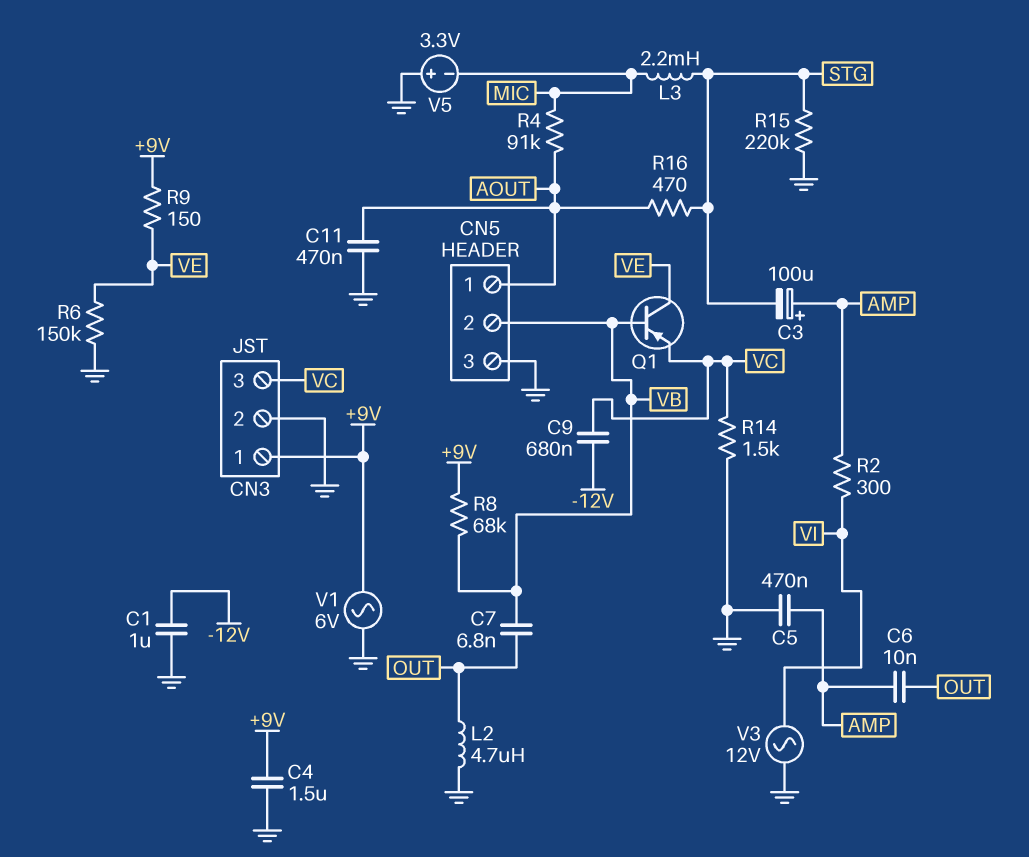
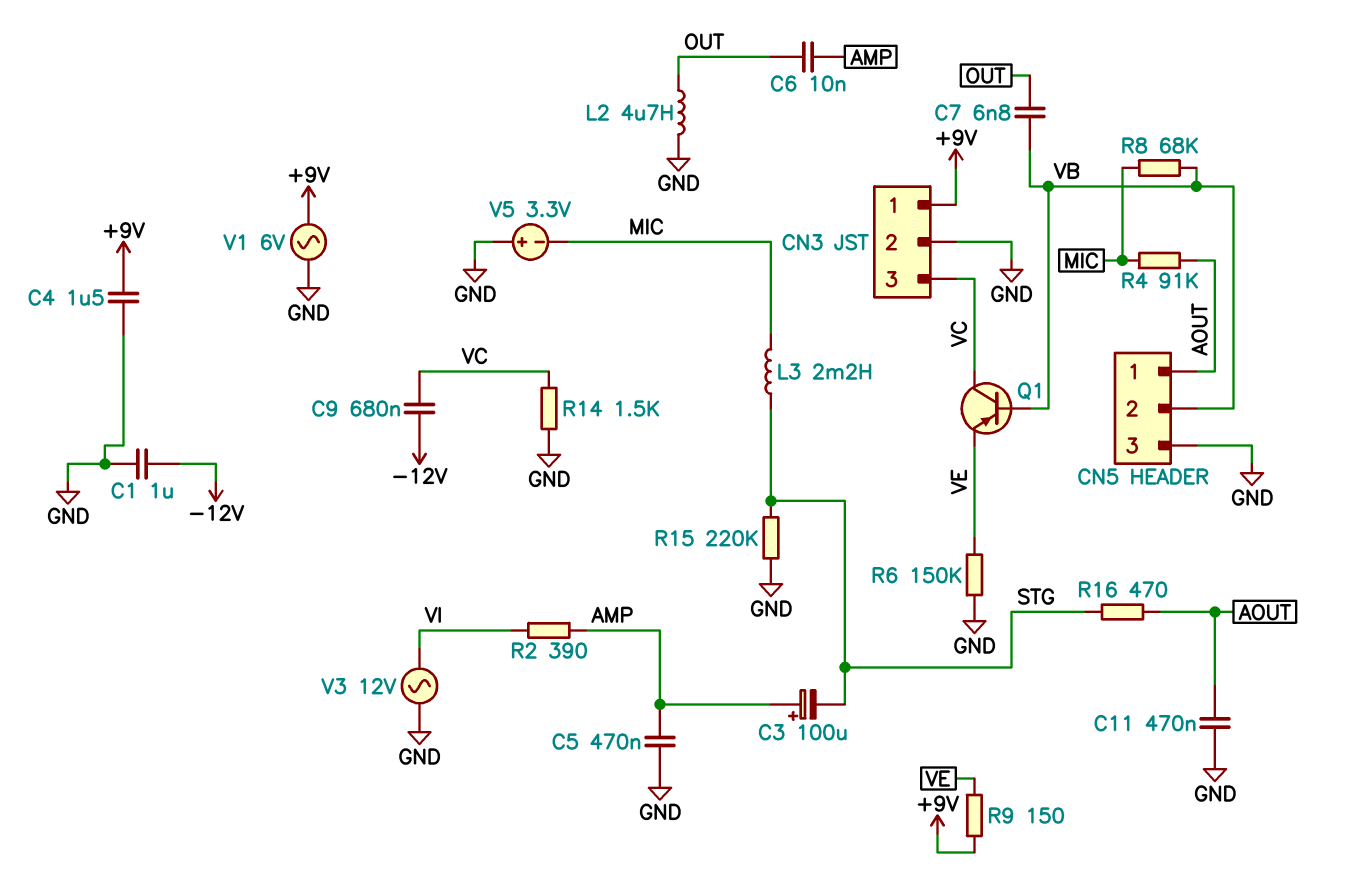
Q1: PNP (B VB, C VE, E VC) -> PNP (B VB, C VC, E VE)
R2: 300 (AMP, VI) -> 390 (AMP, VI)
R8: 68k (+9V, VB) -> 68k (MIC, VB)

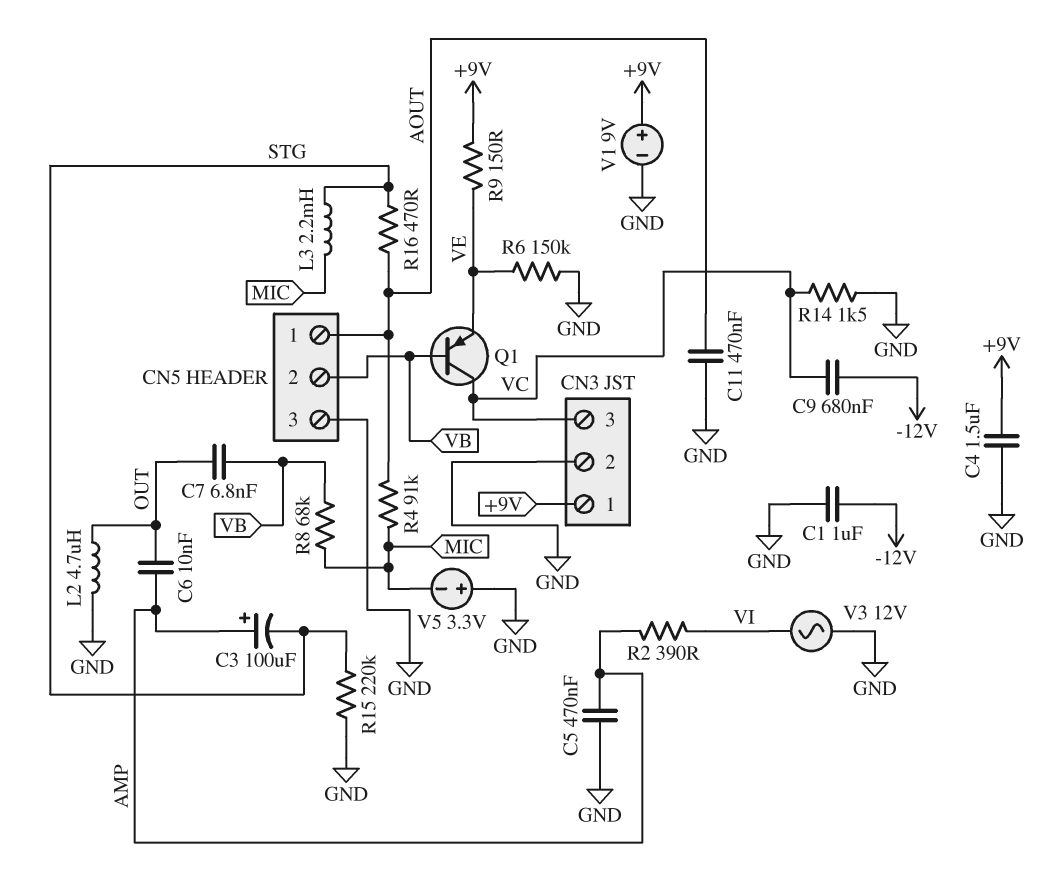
V1: AC 6V (+9V, GND) -> 9V (plus +9V, minus GND)

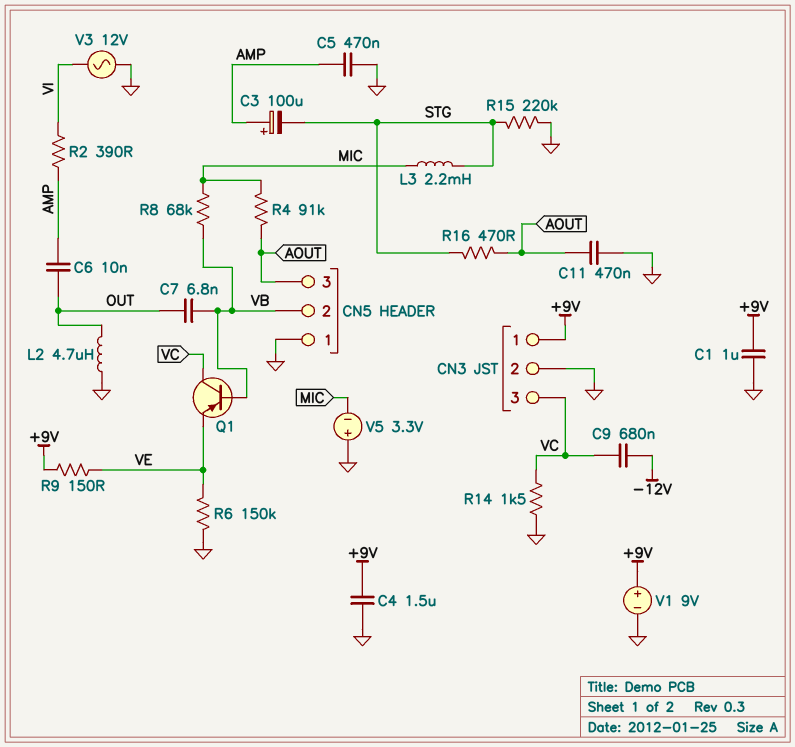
C1: 1uF (-12V, GND) -> 1uF (+9V, GND)
CN5 pin 1: AOUT -> GND
CN5 pin 3: GND -> AOUT

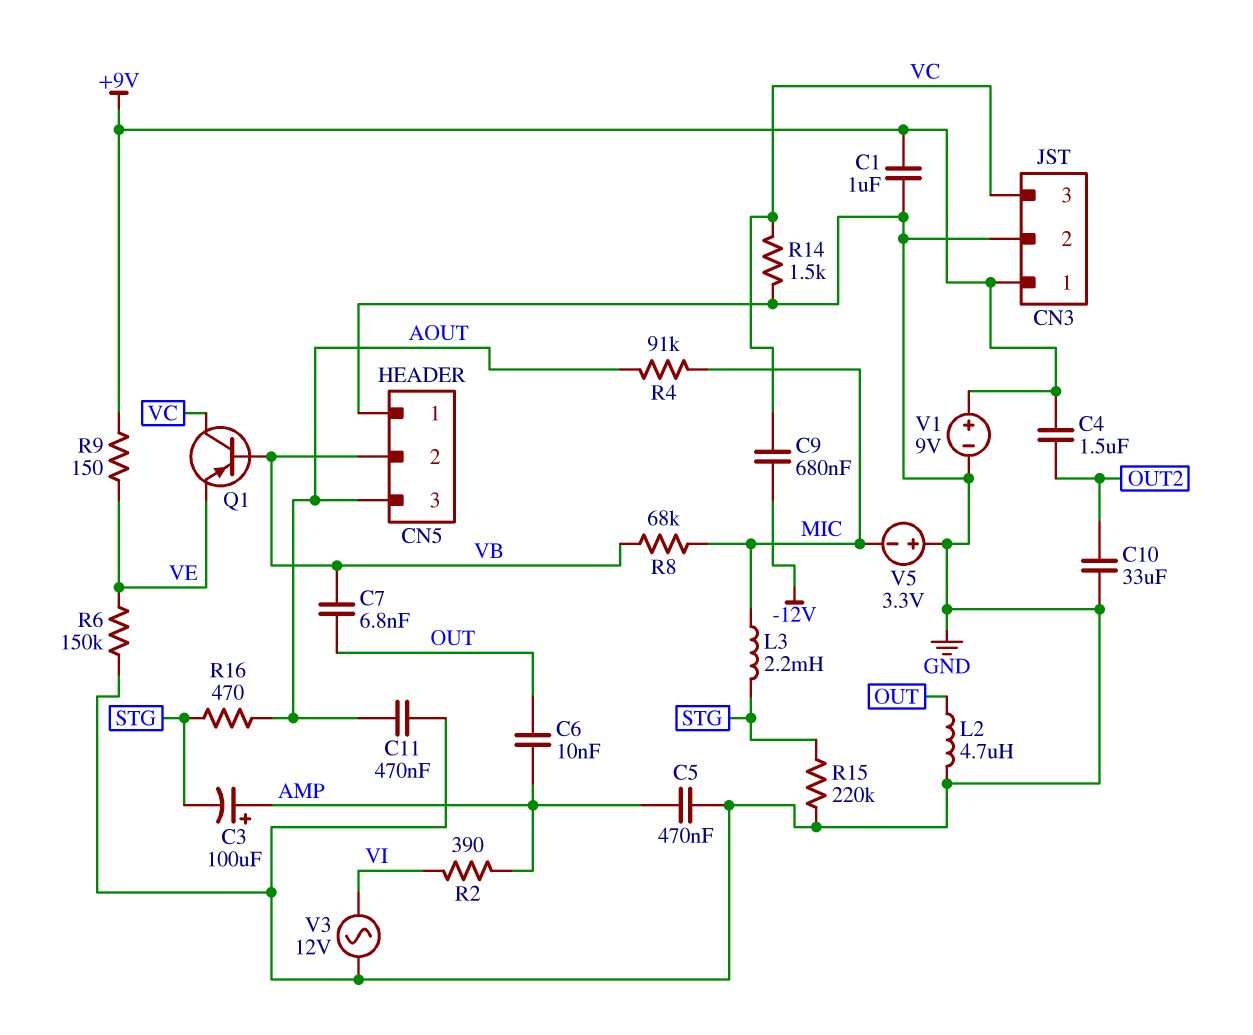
C4: 1.5uF (+9V, GND) -> 1.5uF (+9V, OUT2)
C10: none -> 33uF (GND, OUT2)

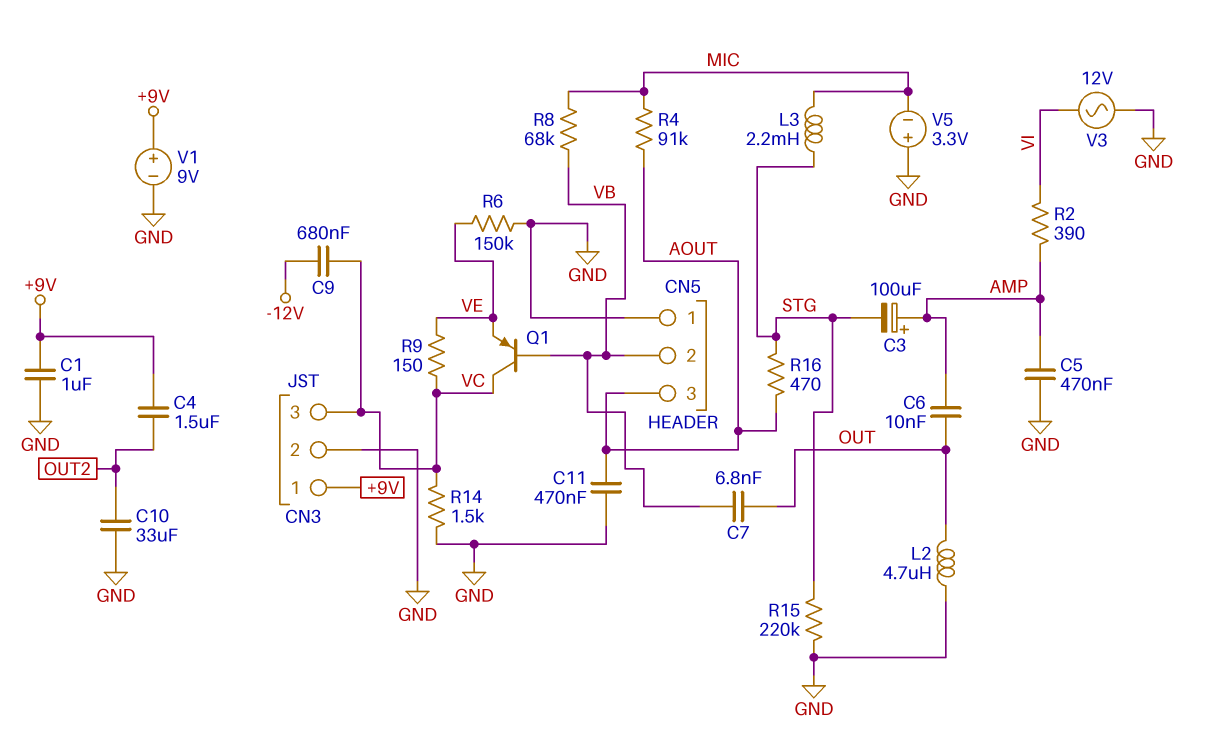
R9: 150 (+9V, VE) -> 150 (VC, VE)

